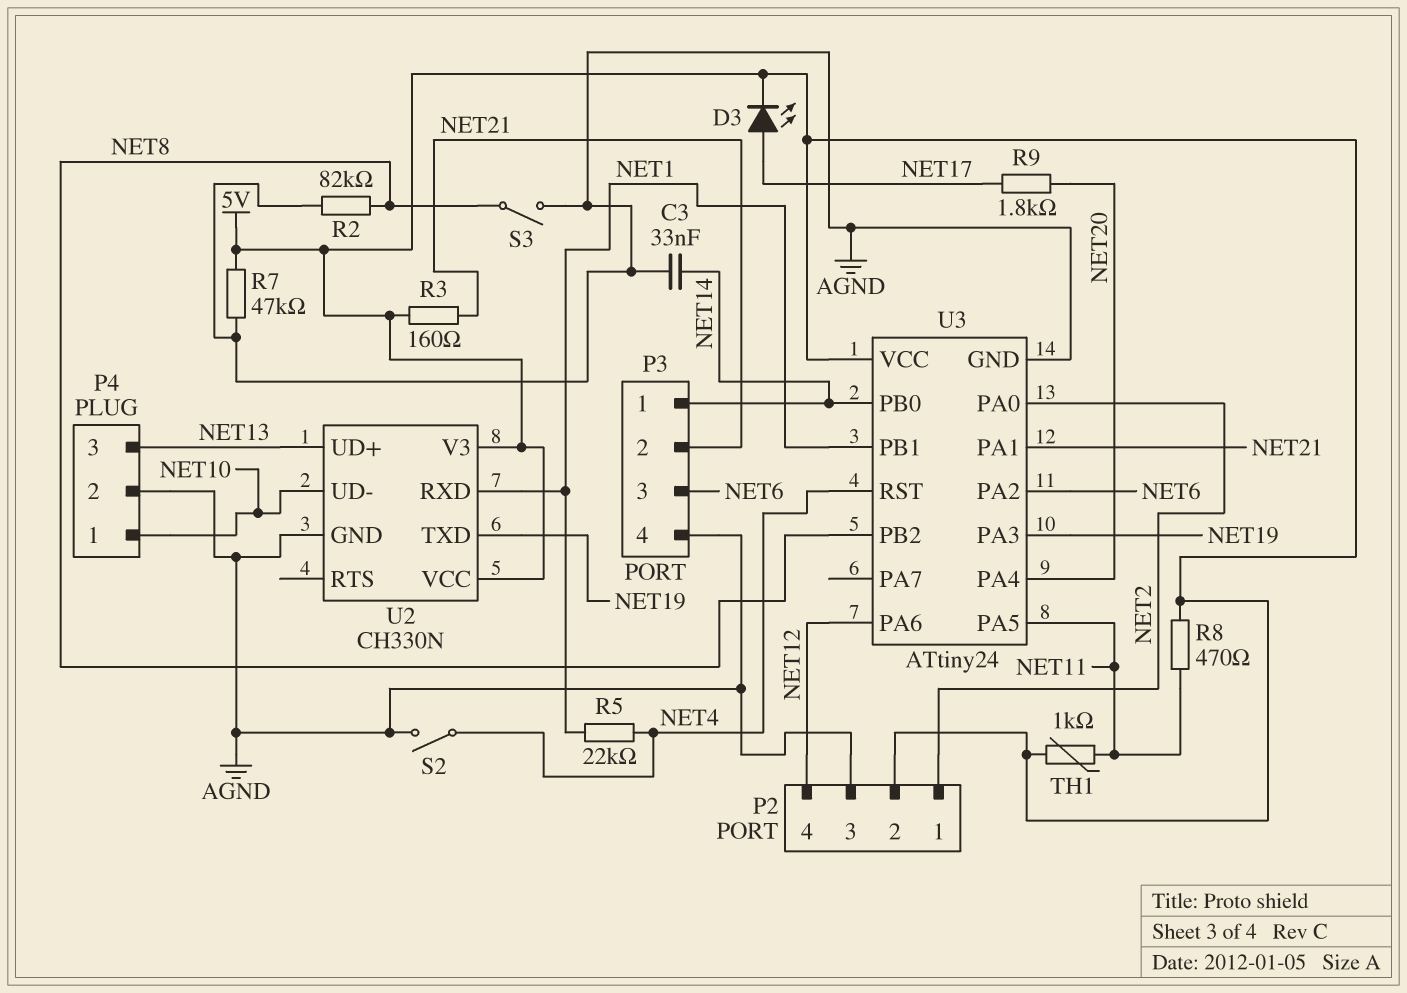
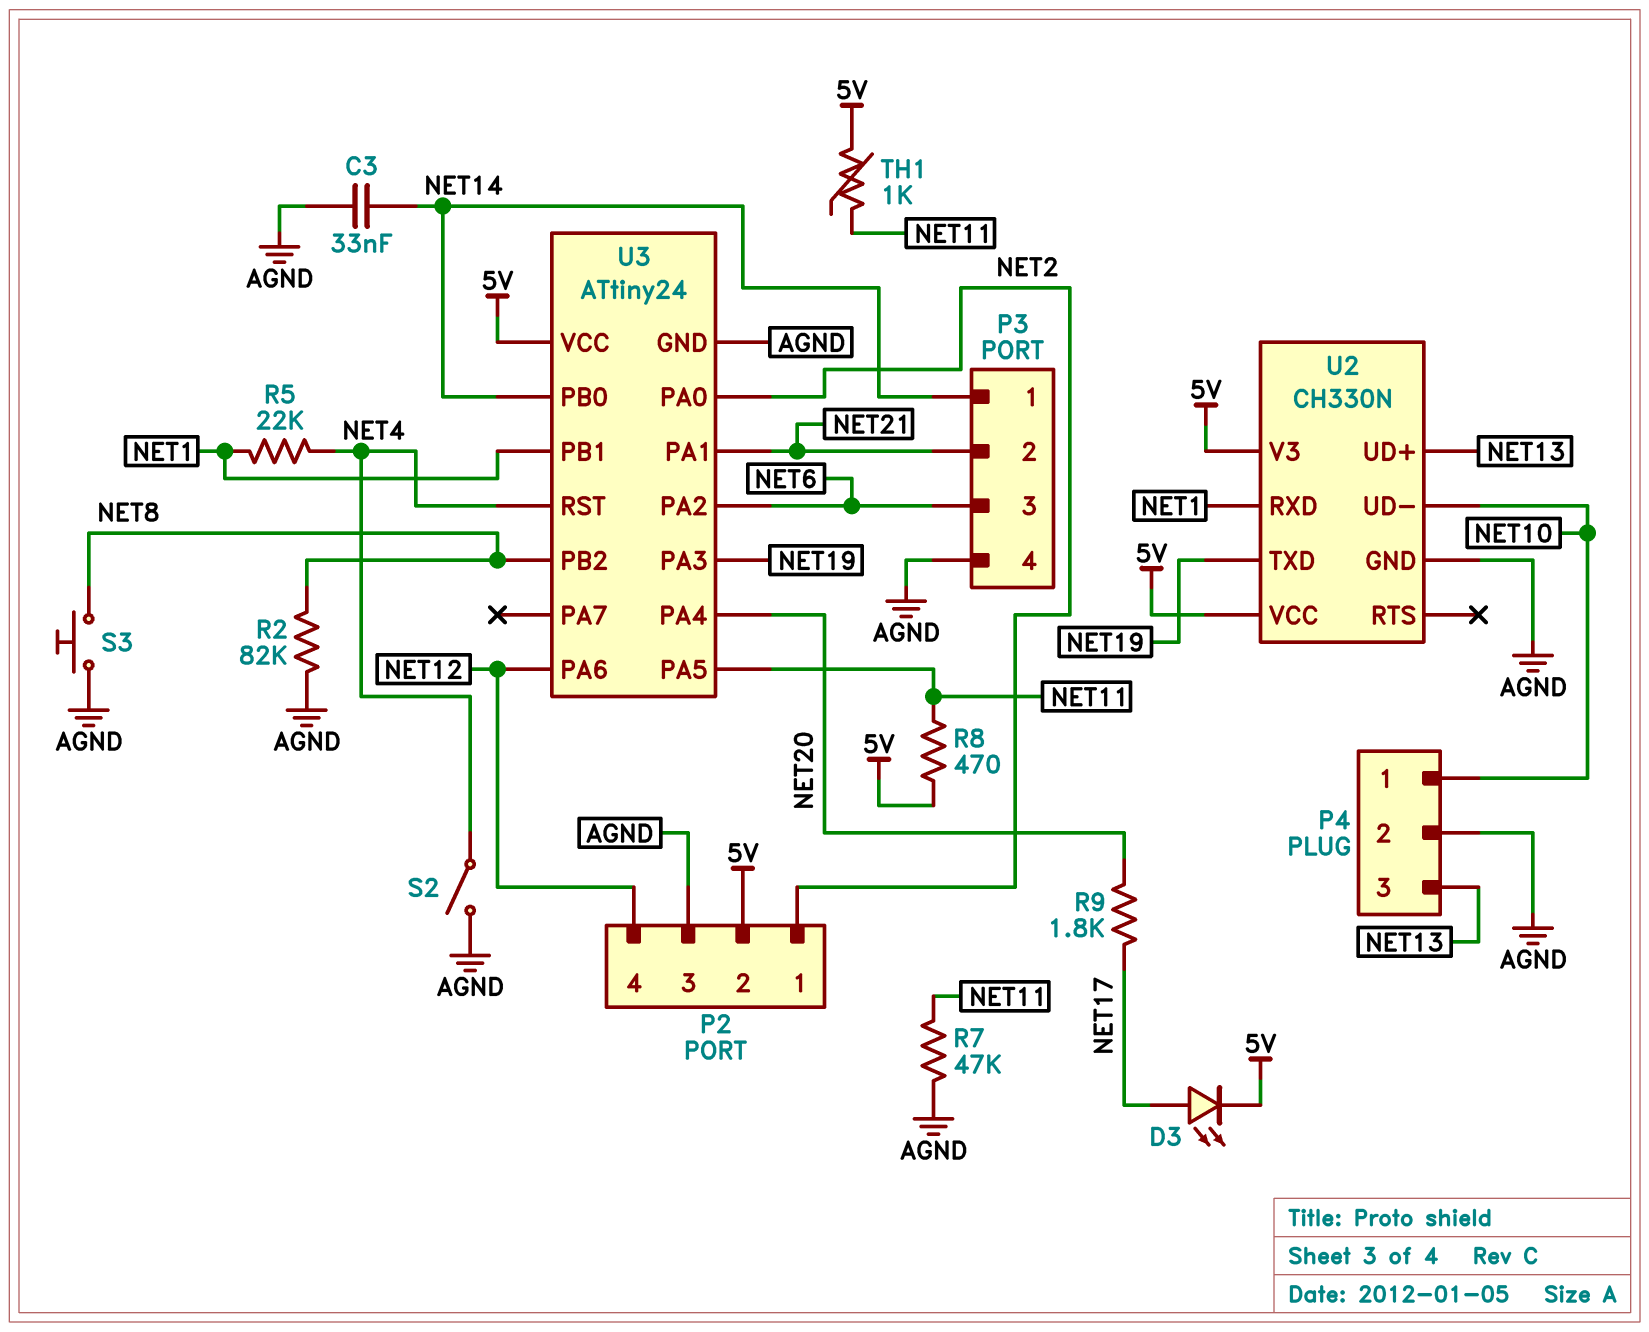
R3: 160 (5V, NET21) -> none
R7: 47k (5V, AGND) -> 47k (AGND, NET11)
S3: switch (AGND, NET8) -> button (AGND, NET8)

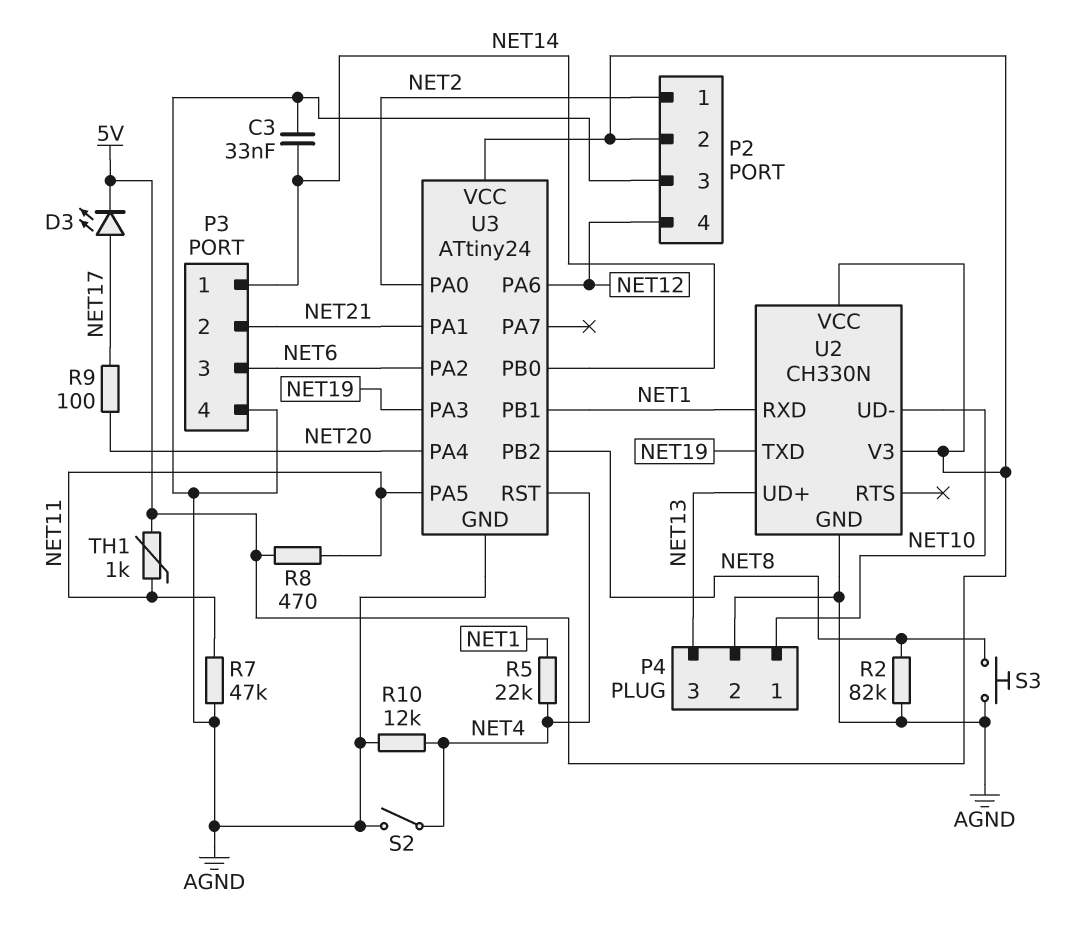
R9: 1.8k (NET17, NET20) -> 100 (NET17, NET20)
R10: none -> 12k (AGND, NET4)

